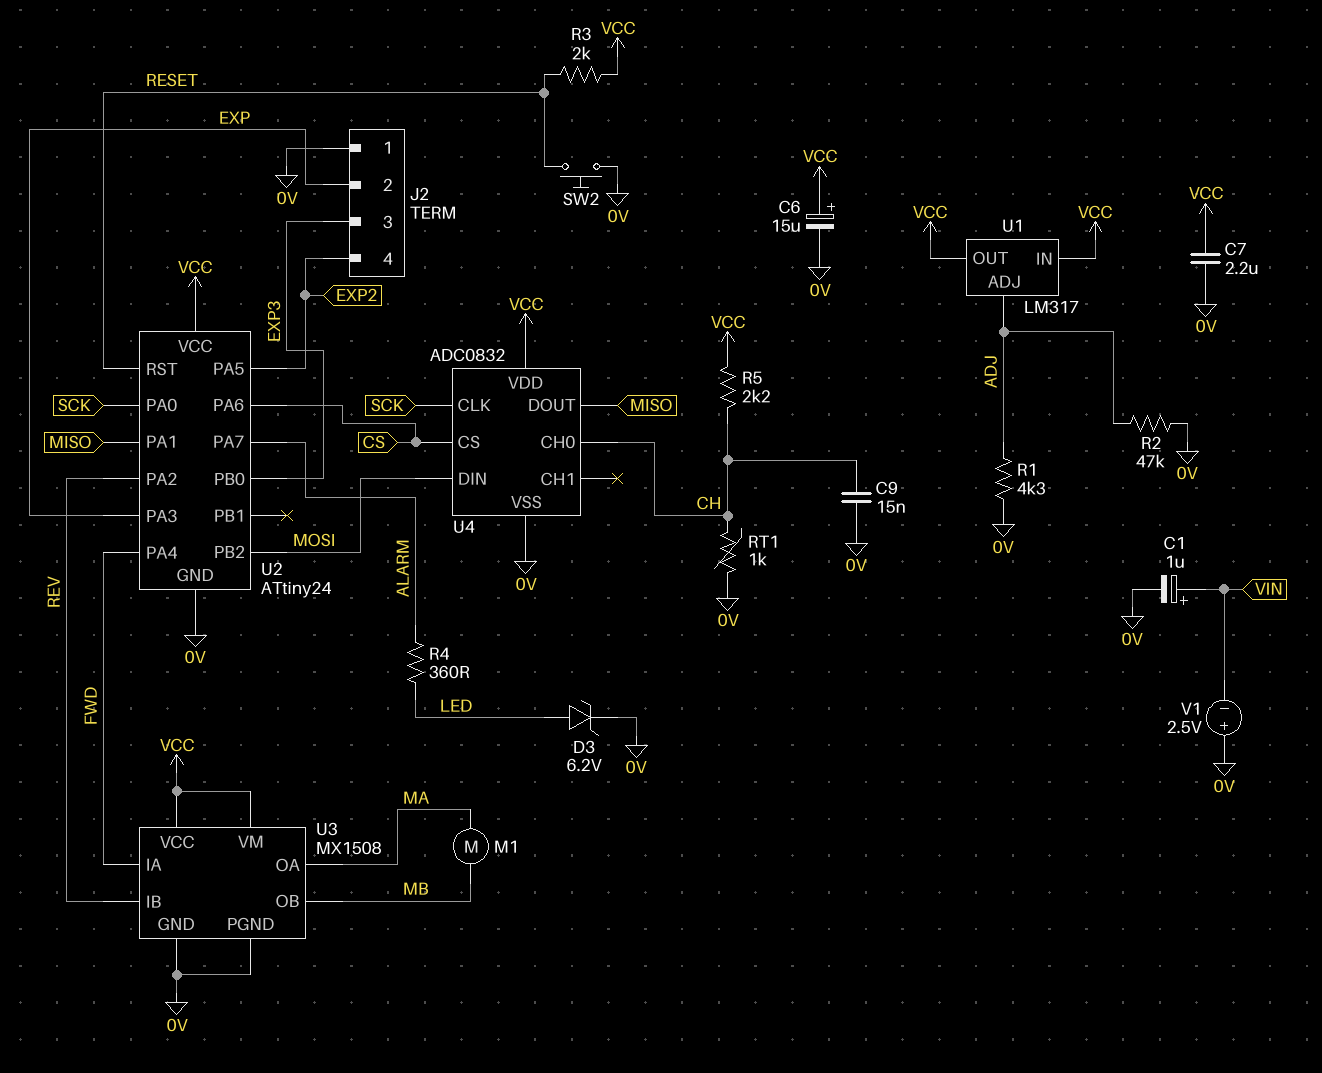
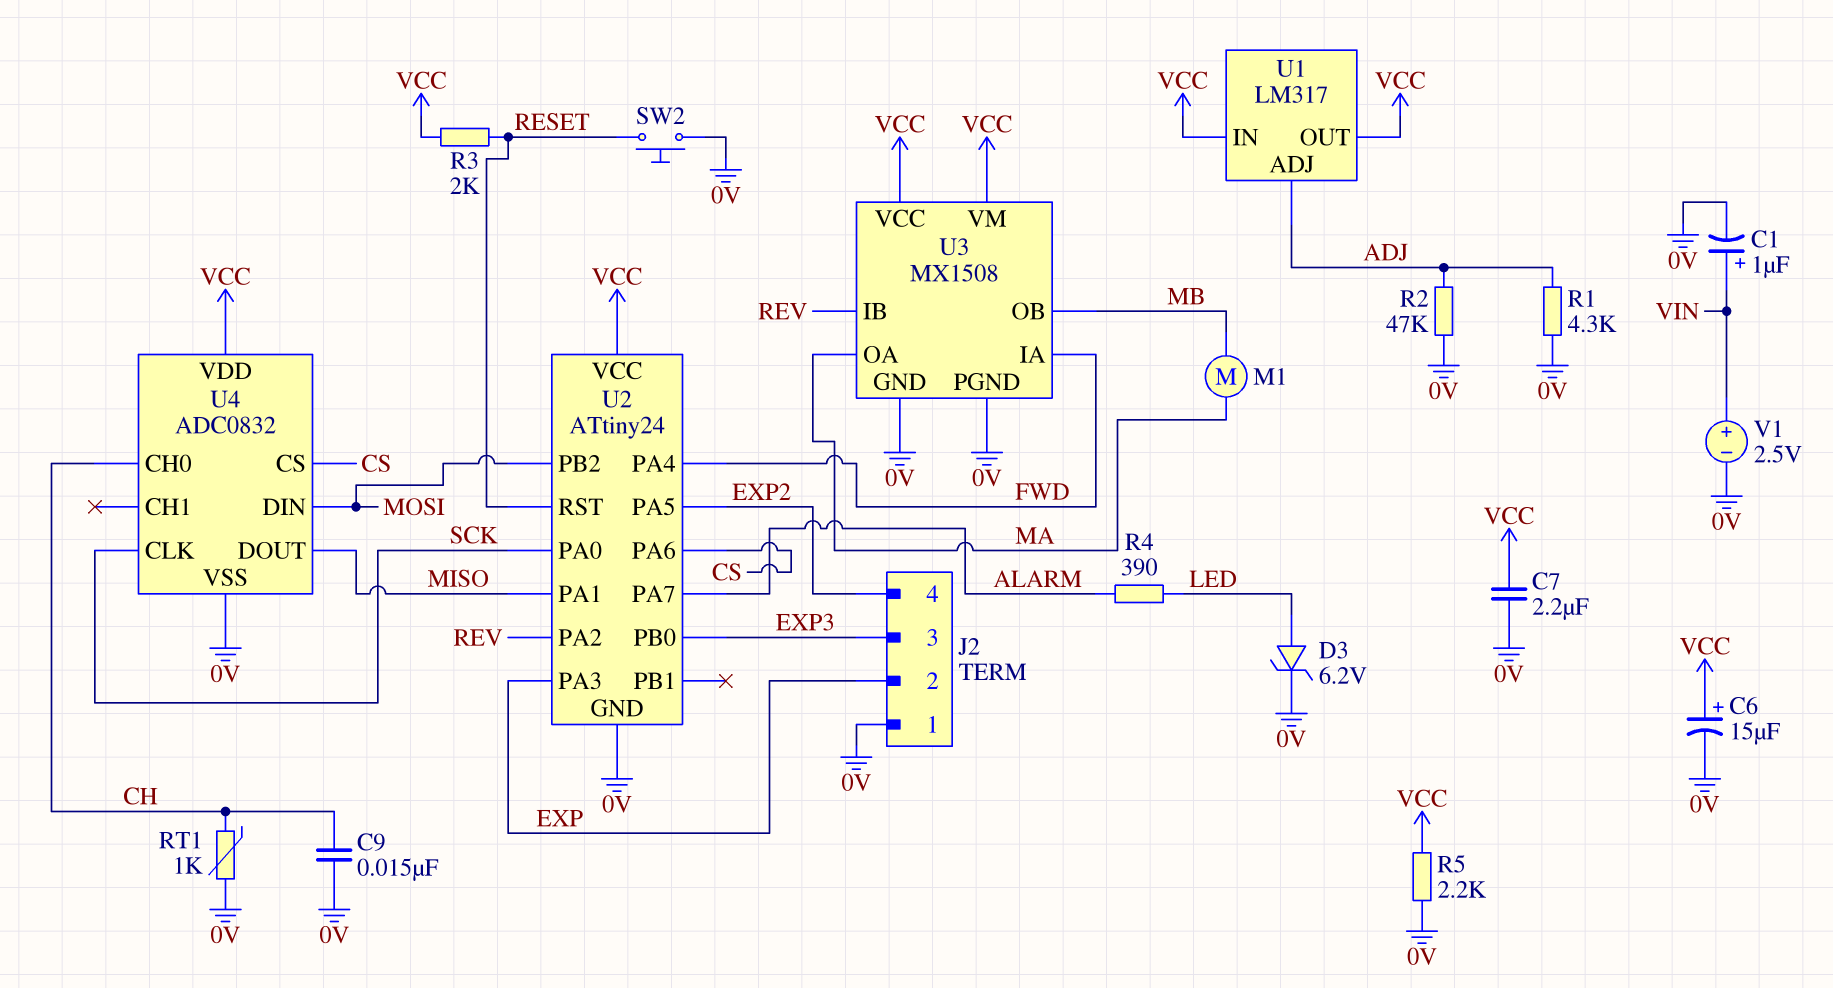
R4: 360 (ALARM, LED) -> 390 (ALARM, LED)
R5: 2.2k (CH, VCC) -> 2.2k (0V, VCC)
V1: 2.5V (plus 0V, minus VIN) -> 2.5V (plus VIN, minus 0V)

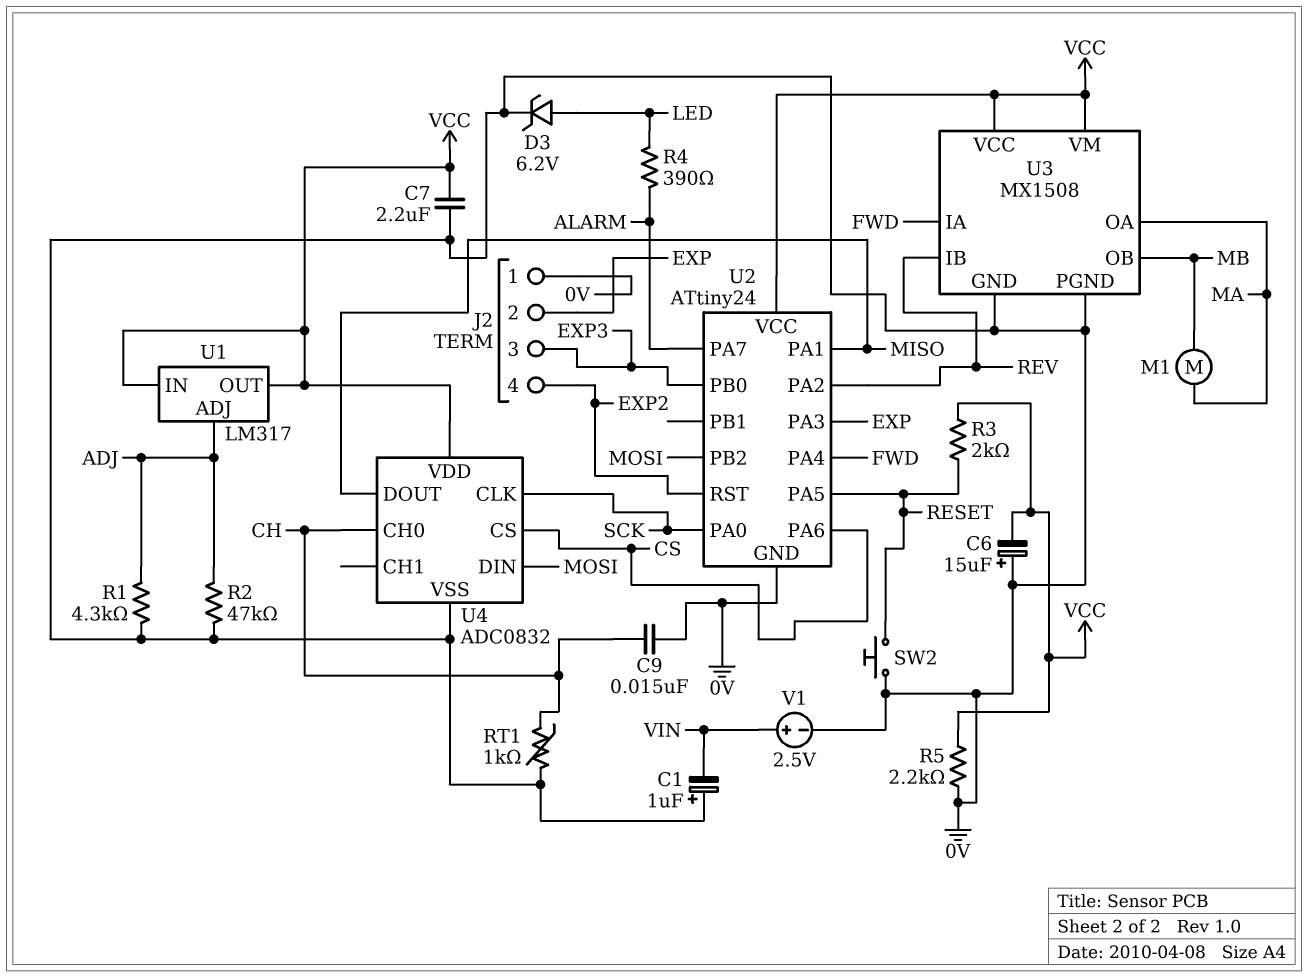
C1: 1uF (plus VIN, minus 0V) -> 1uF (plus 0V, minus VIN)
C6: 15uF (plus VCC, minus 0V) -> 15uF (plus 0V, minus VCC)
U2 pin PA5: EXP2 -> RESET
U2 pin RST: RESET -> EXP2

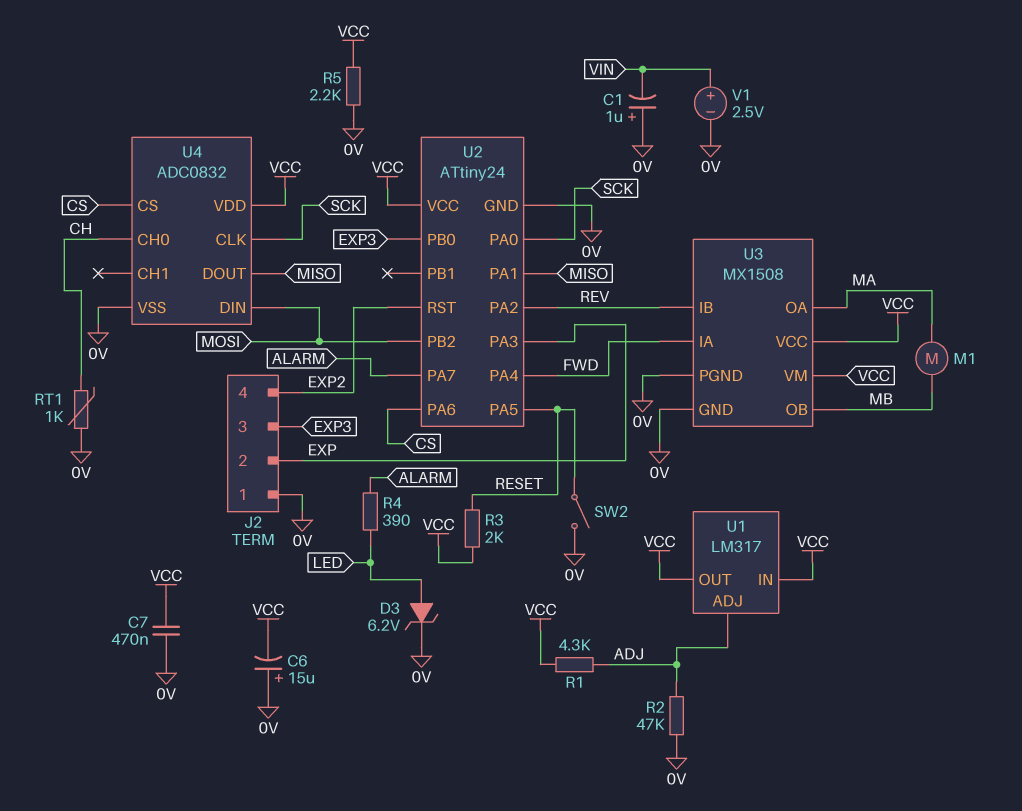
C7: 2.2uF (0V, VCC) -> 470nF (0V, VCC)
C9: 15nF (0V, CH) -> none
R1: 4.3k (0V, ADJ) -> 4.3k (ADJ, VCC)
SW2: button (0V, RESET) -> switch (0V, RESET)

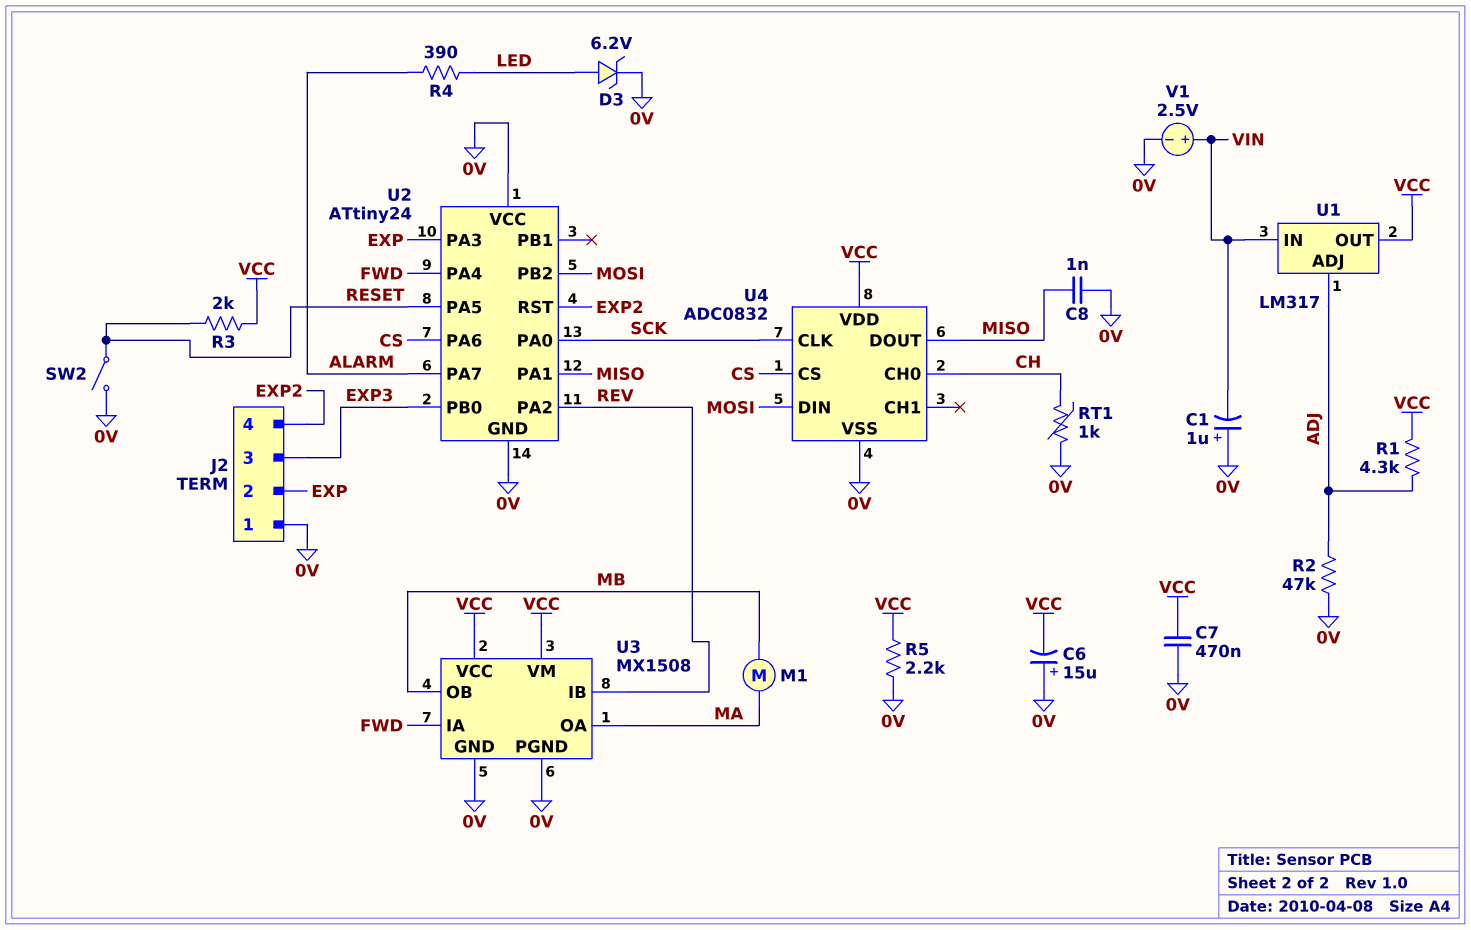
C8: none -> 1nF (0V, MISO)
U1 pin IN: VCC -> VIN
U2 pin VCC: VCC -> 0V

